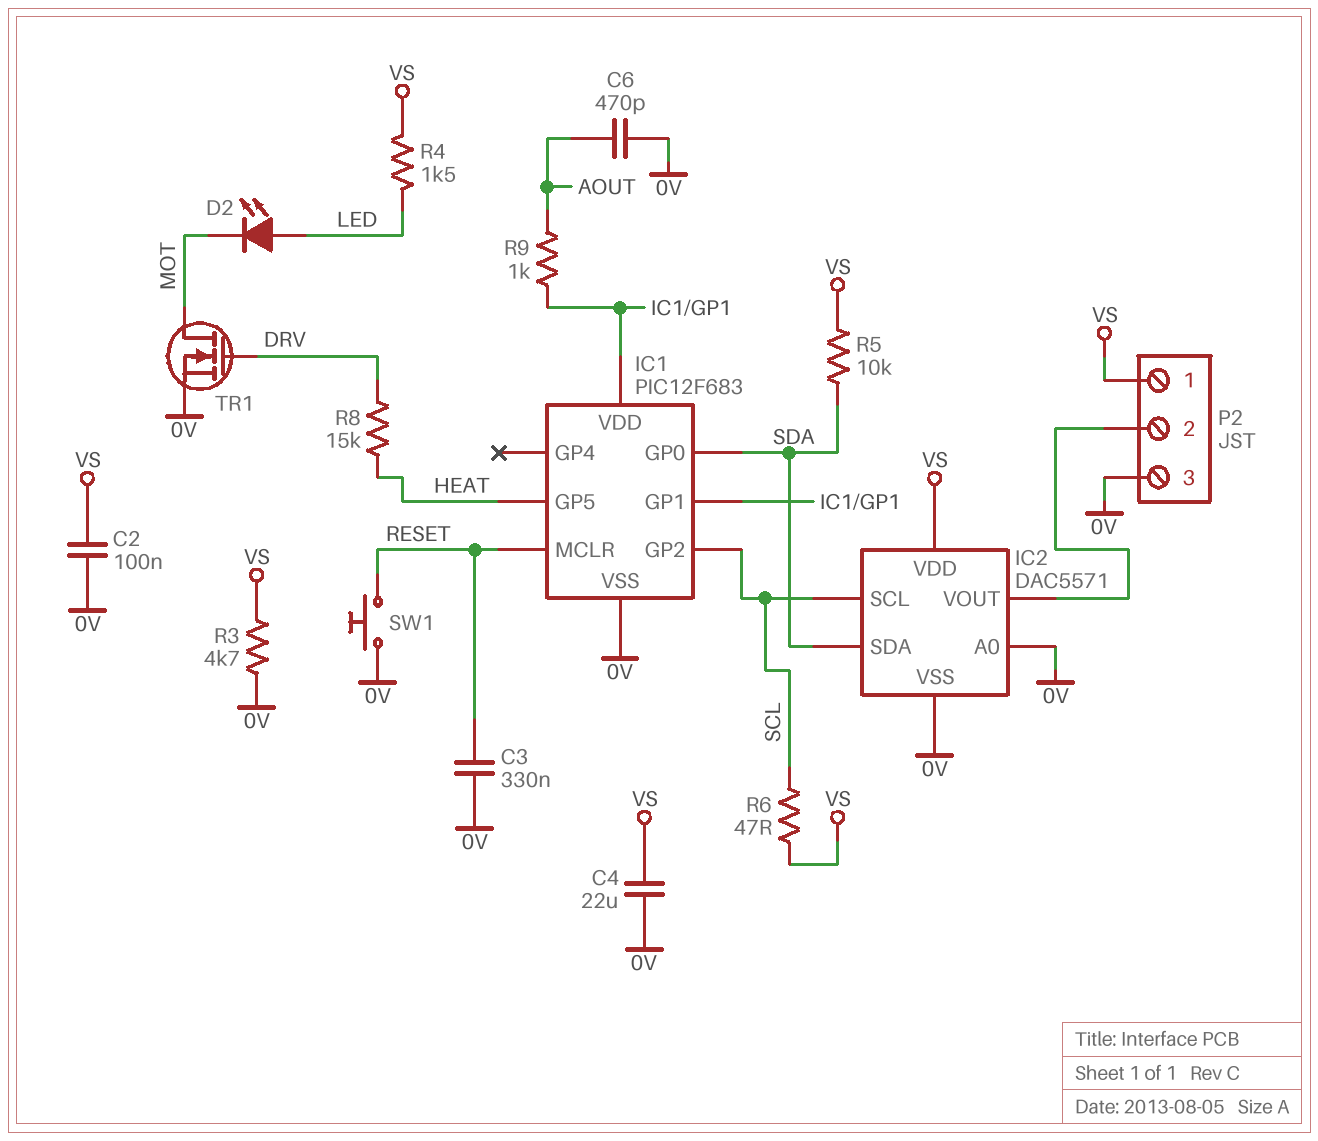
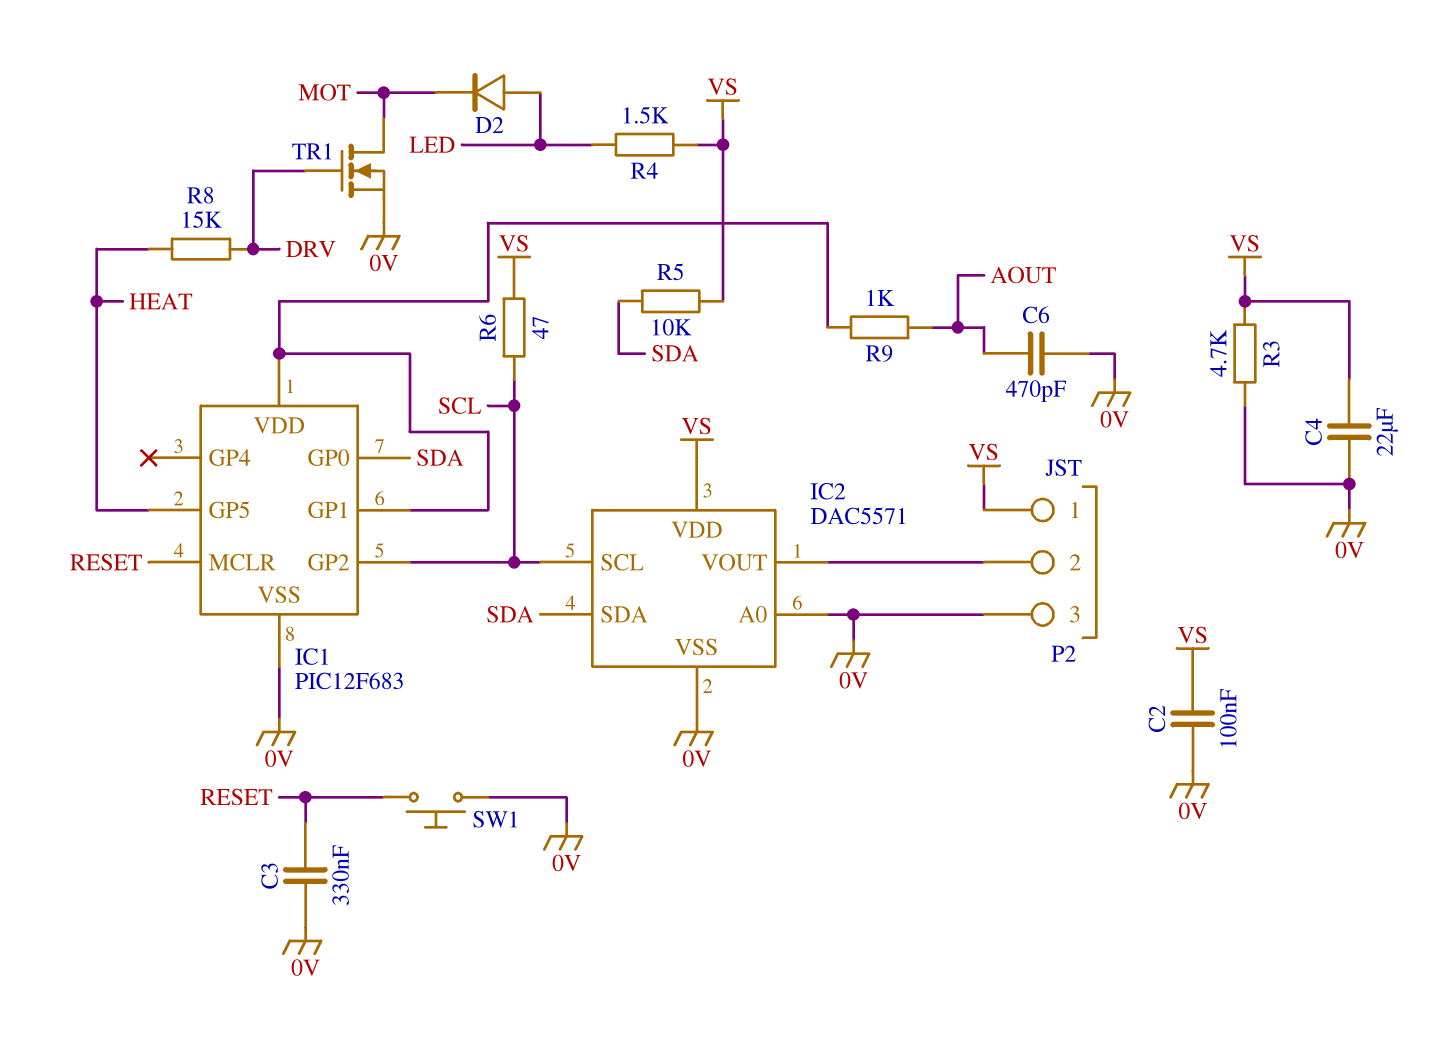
D2: LED (A LED, K MOT) -> diode (A LED, K MOT)

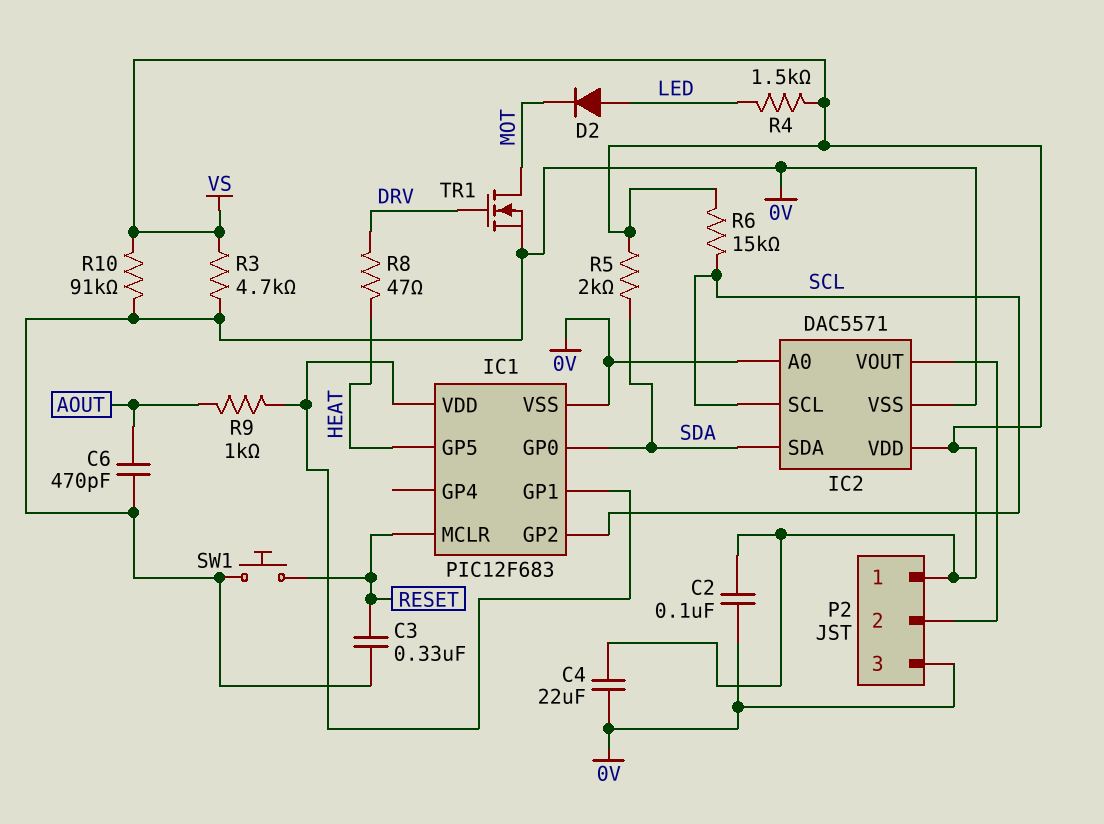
R5: 10k (SDA, VS) -> 2k (SDA, VS)
R6: 47 (SCL, VS) -> 15k (SCL, VS)
R8: 15k (DRV, HEAT) -> 47 (DRV, HEAT)
R10: none -> 91k (0V, VS)

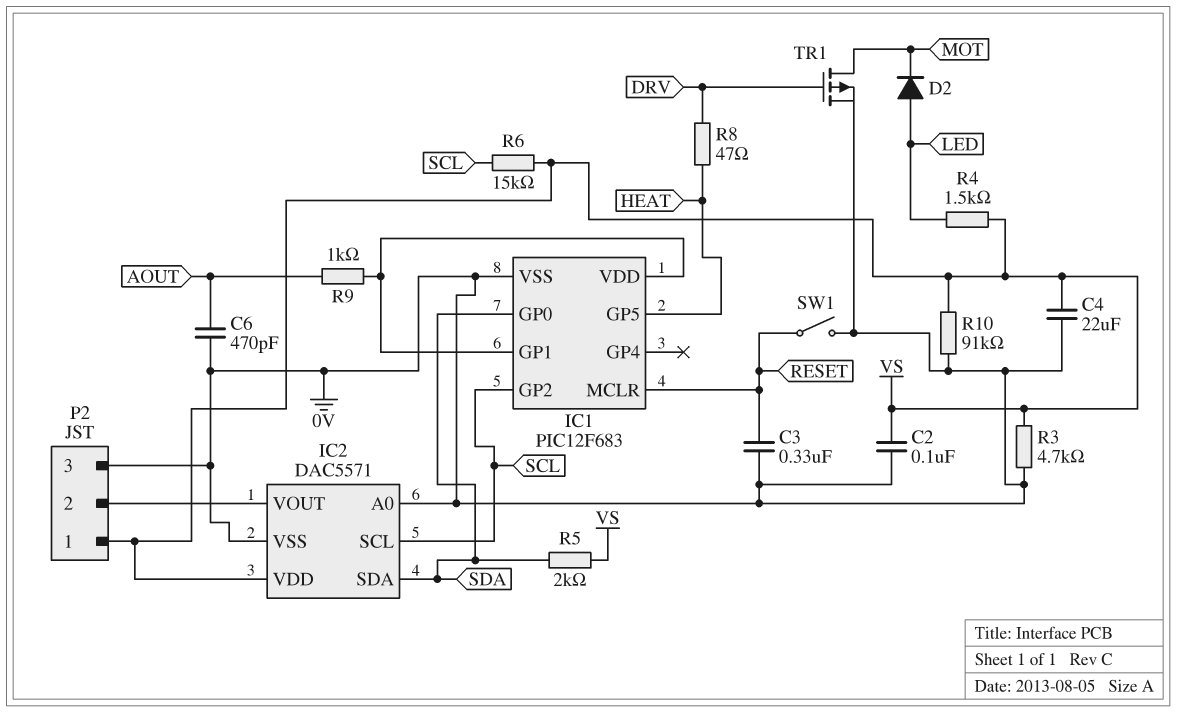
SW1: button (0V, RESET) -> switch (0V, RESET)
TR1: NMOS (G DRV, D MOT, S 0V) -> PMOS (G DRV, D MOT, S 0V)

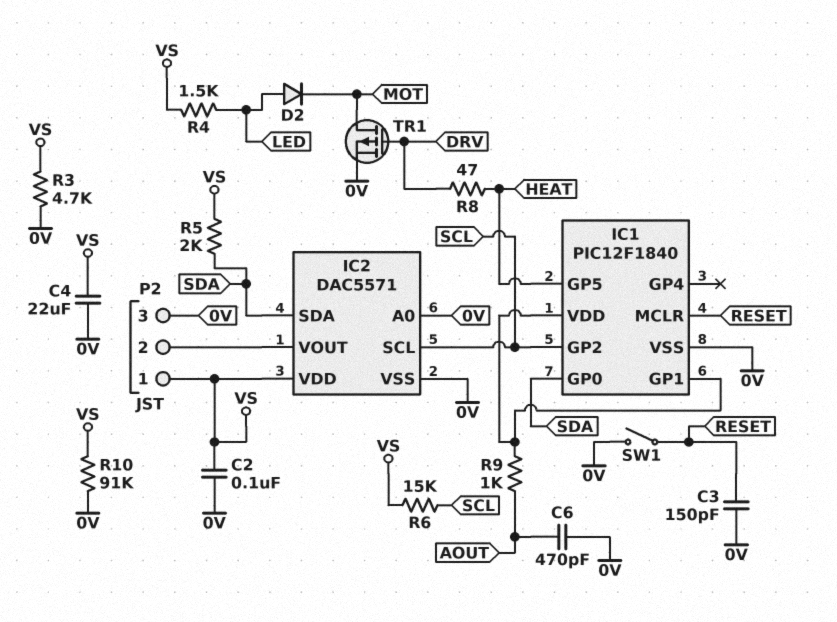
C3: 330nF (0V, RESET) -> 150pF (0V, RESET)
IC1: PIC12F683 -> PIC12F1840

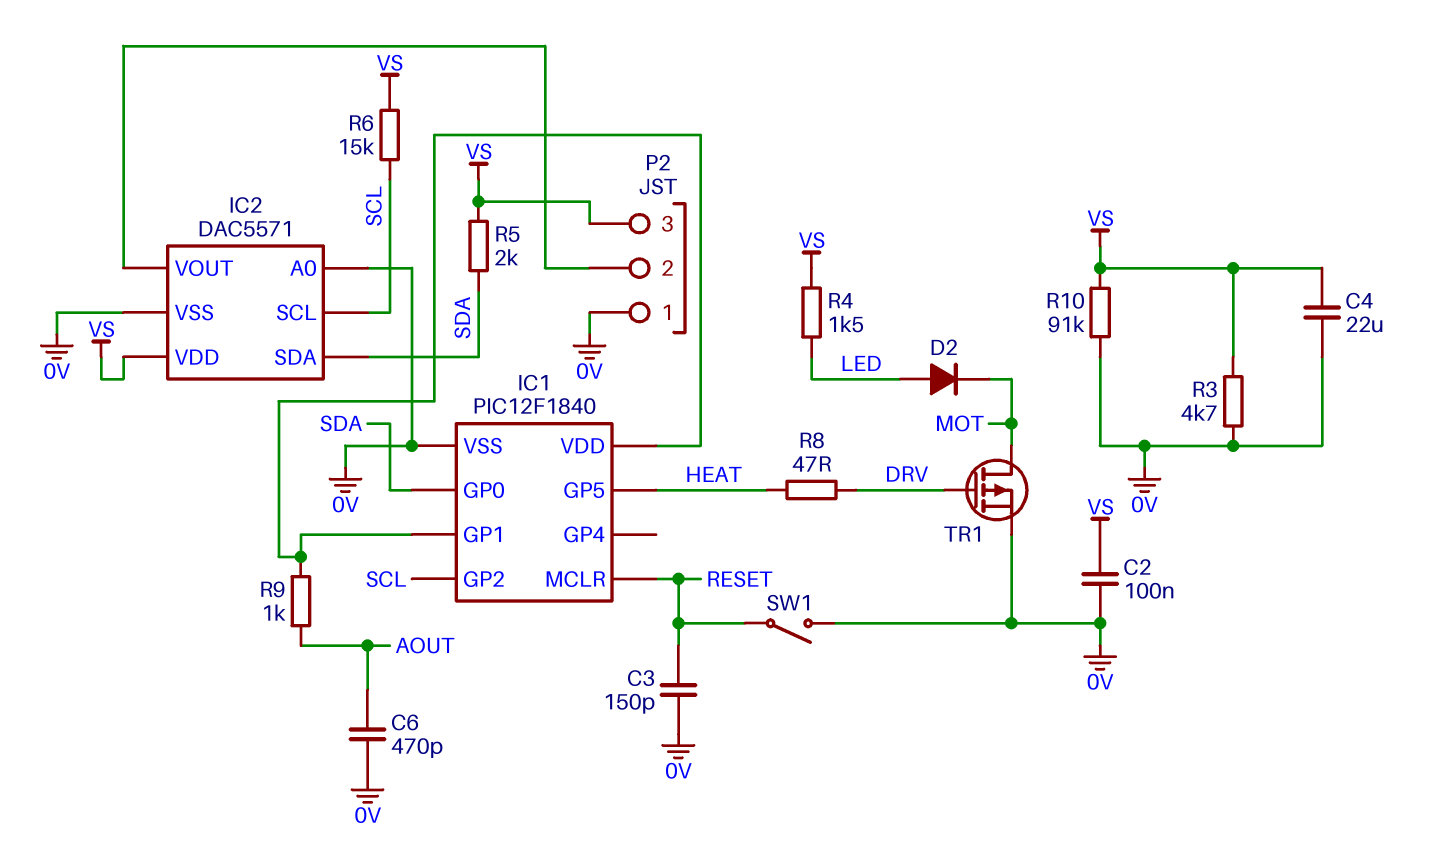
P2 pin 1: VS -> 0V
P2 pin 3: 0V -> VS

